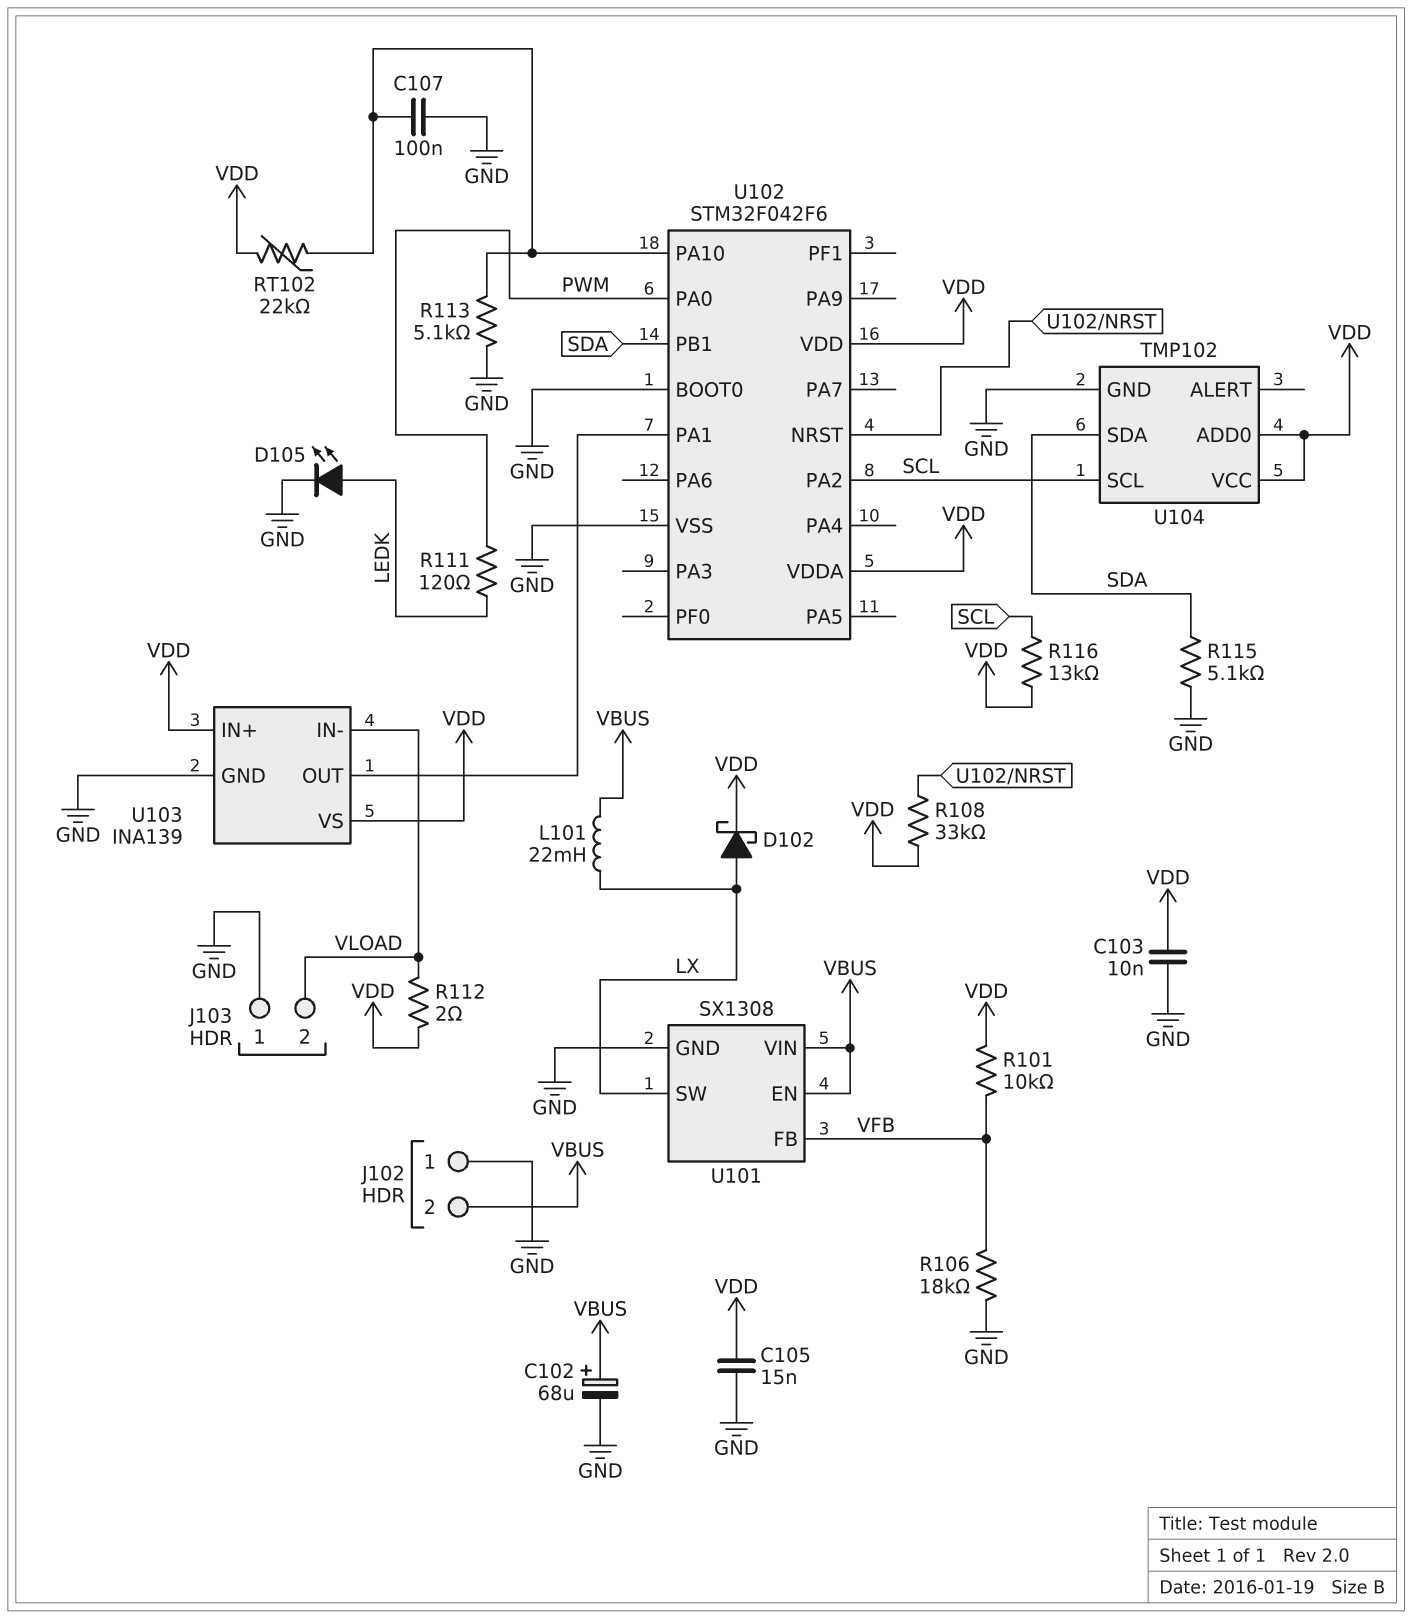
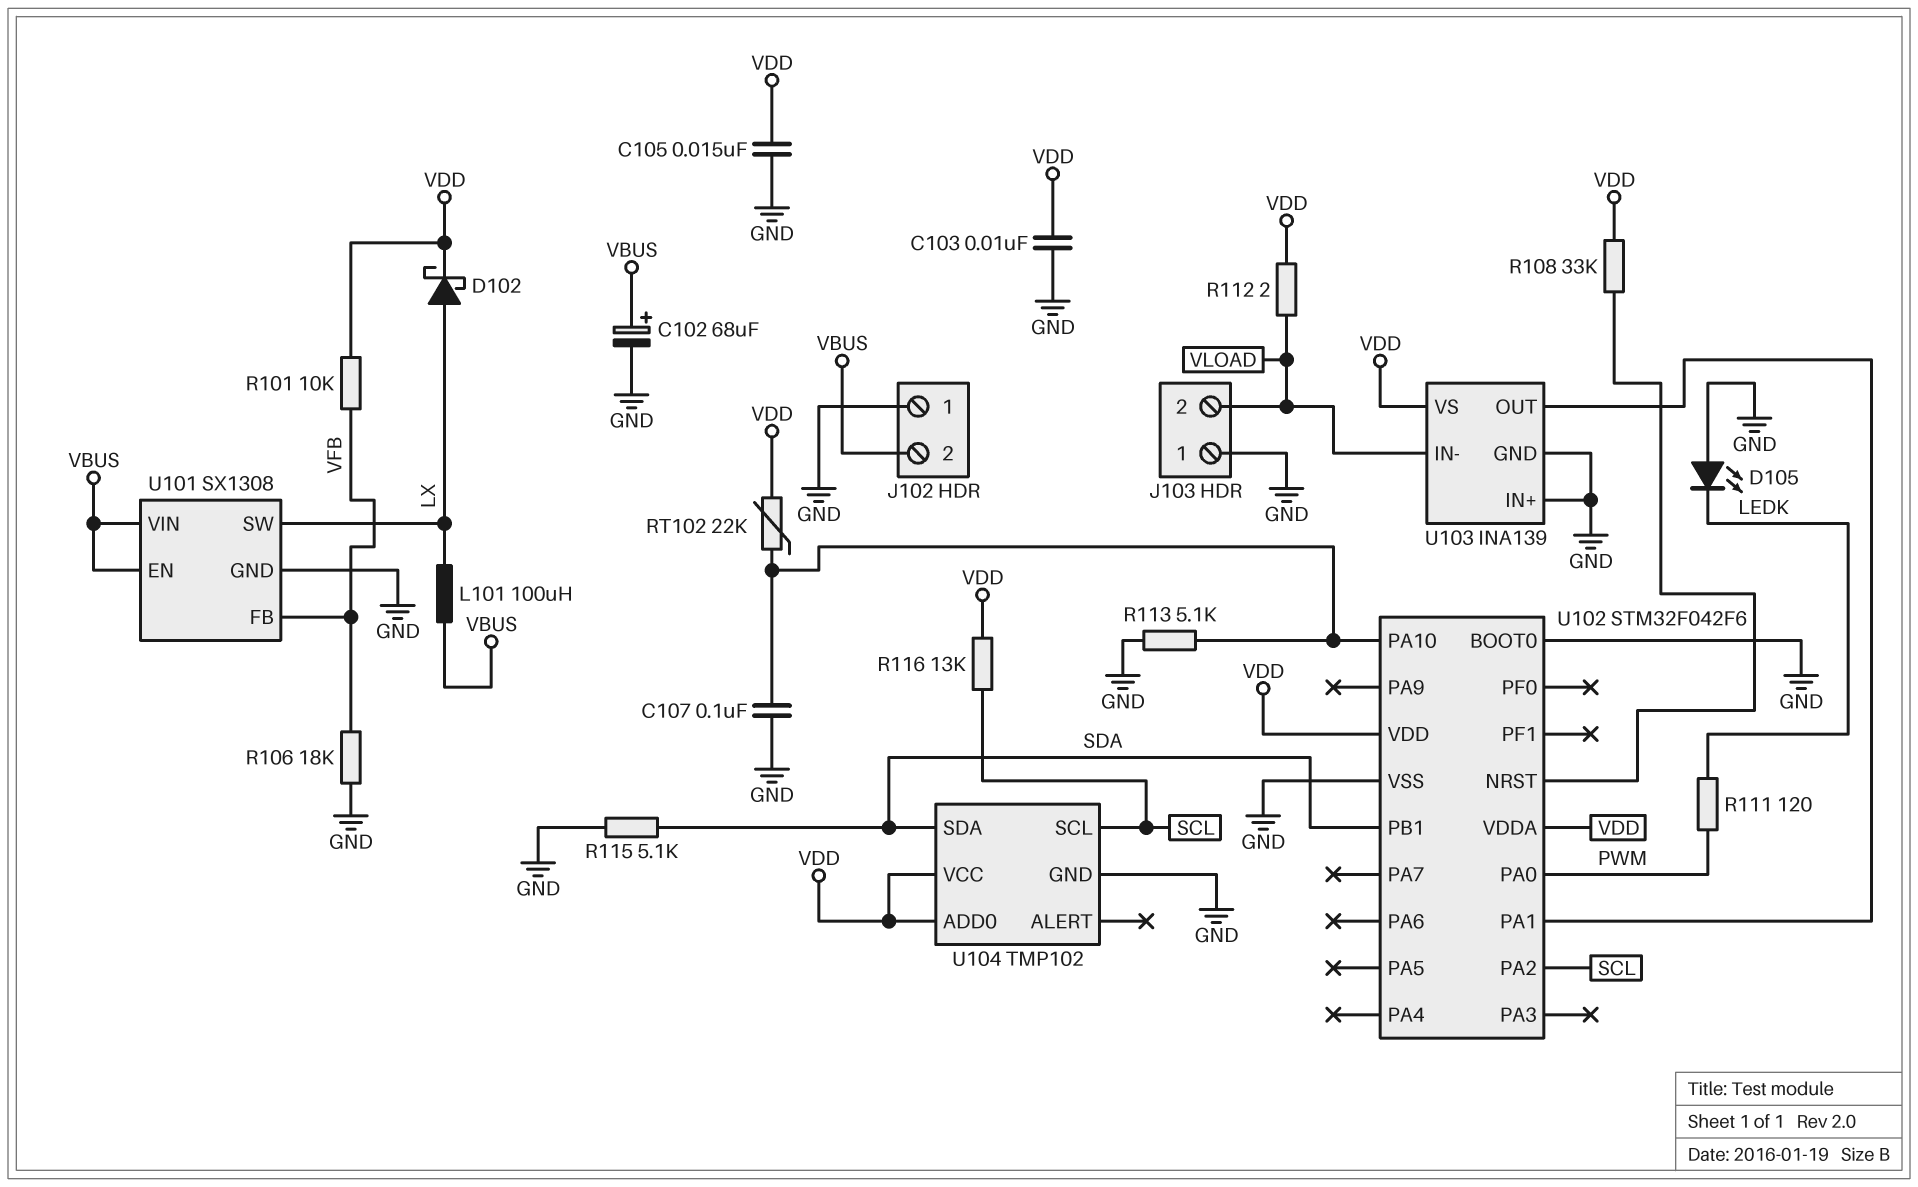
D105: LED (A LEDK, K GND) -> LED (A GND, K LEDK)
L101: 22mH (LX, VBUS) -> 100uH (LX, VBUS)
U103 pin IN+: VDD -> GND

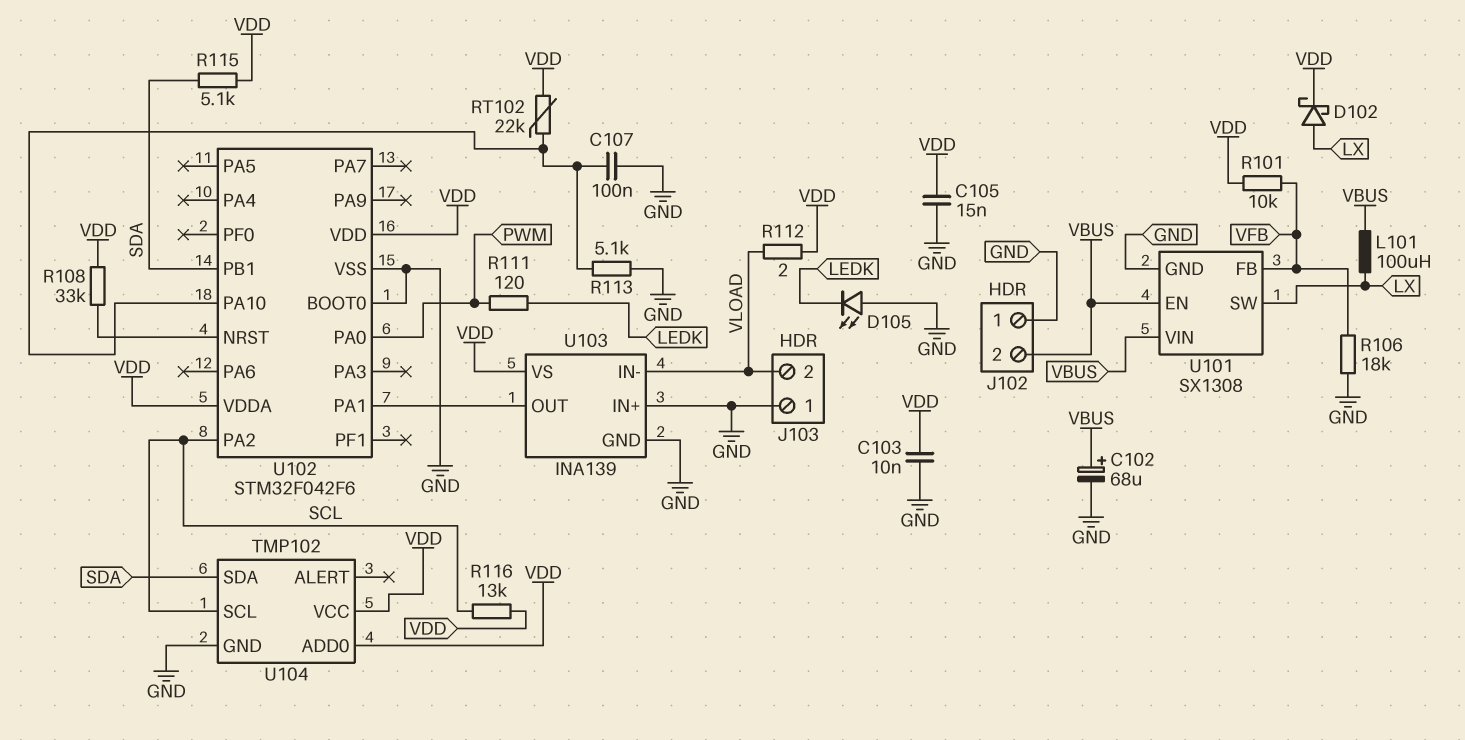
R115: 5.1k (GND, SDA) -> 5.1k (SDA, VDD)

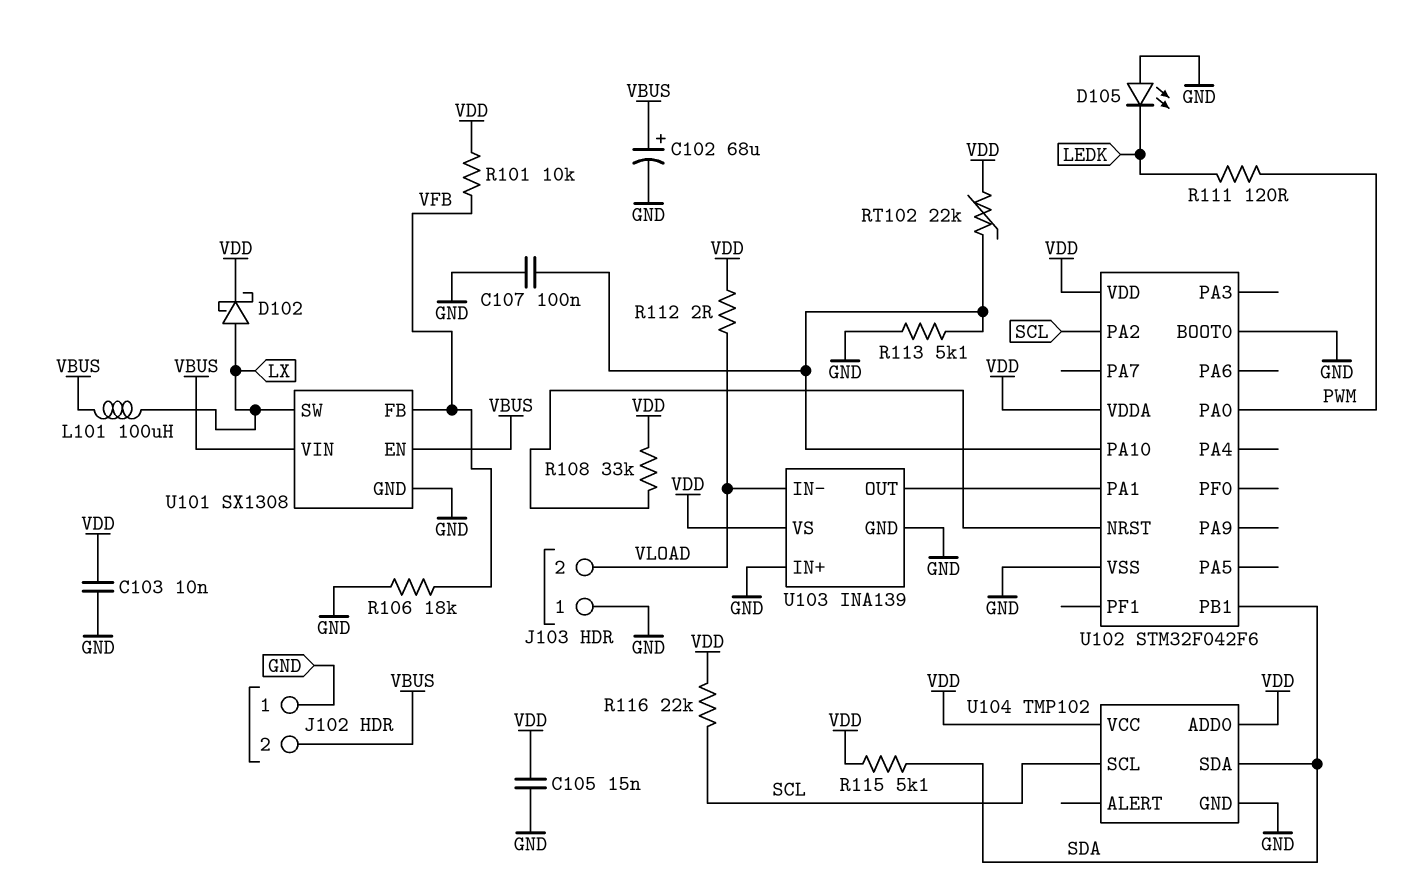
R116: 13k (SCL, VDD) -> 22k (SCL, VDD)

